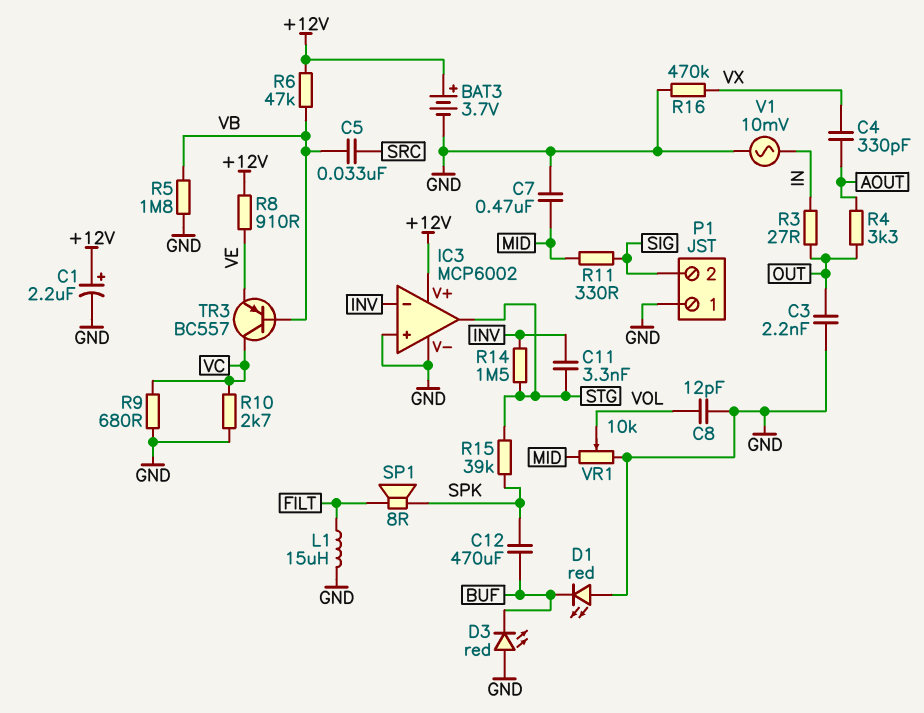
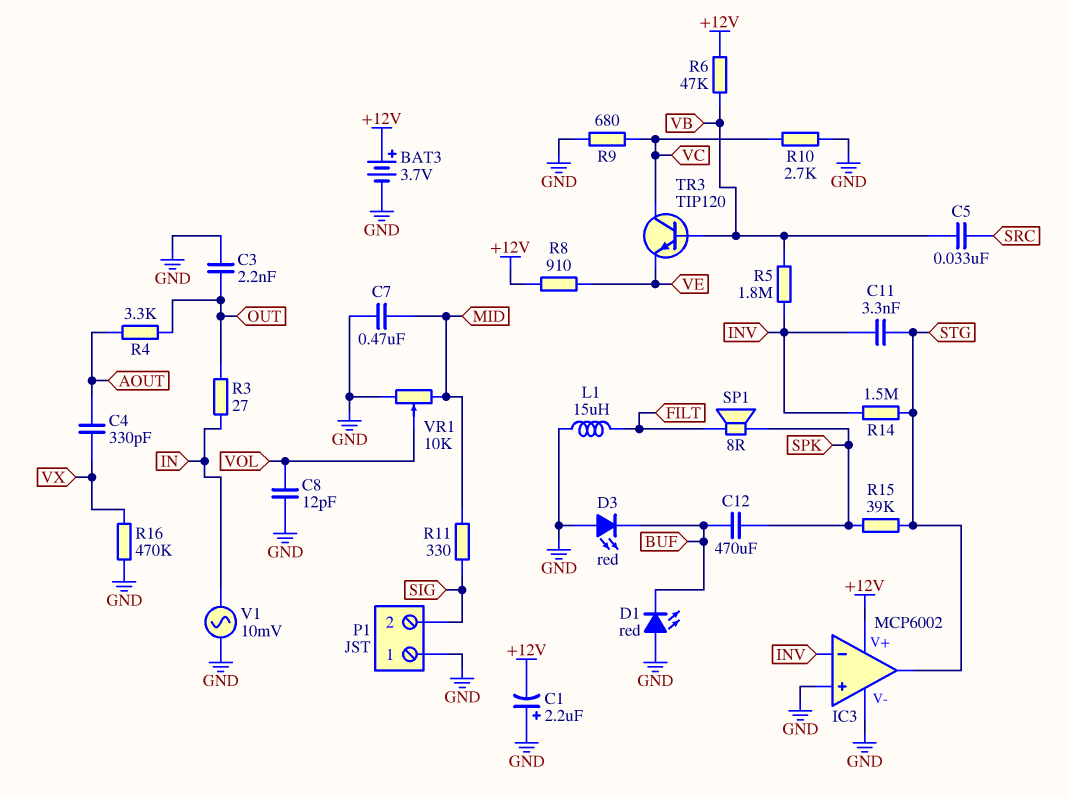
C1: 2.2uF (plus +12V, minus GND) -> 2.2uF (plus GND, minus +12V)
R5: 1.8M (GND, VB) -> 1.8M (INV, VB)
TR3: PNP BC557 (B VB, C VC, E VE) -> NPN TIP120 (B VB, C VC, E VE)

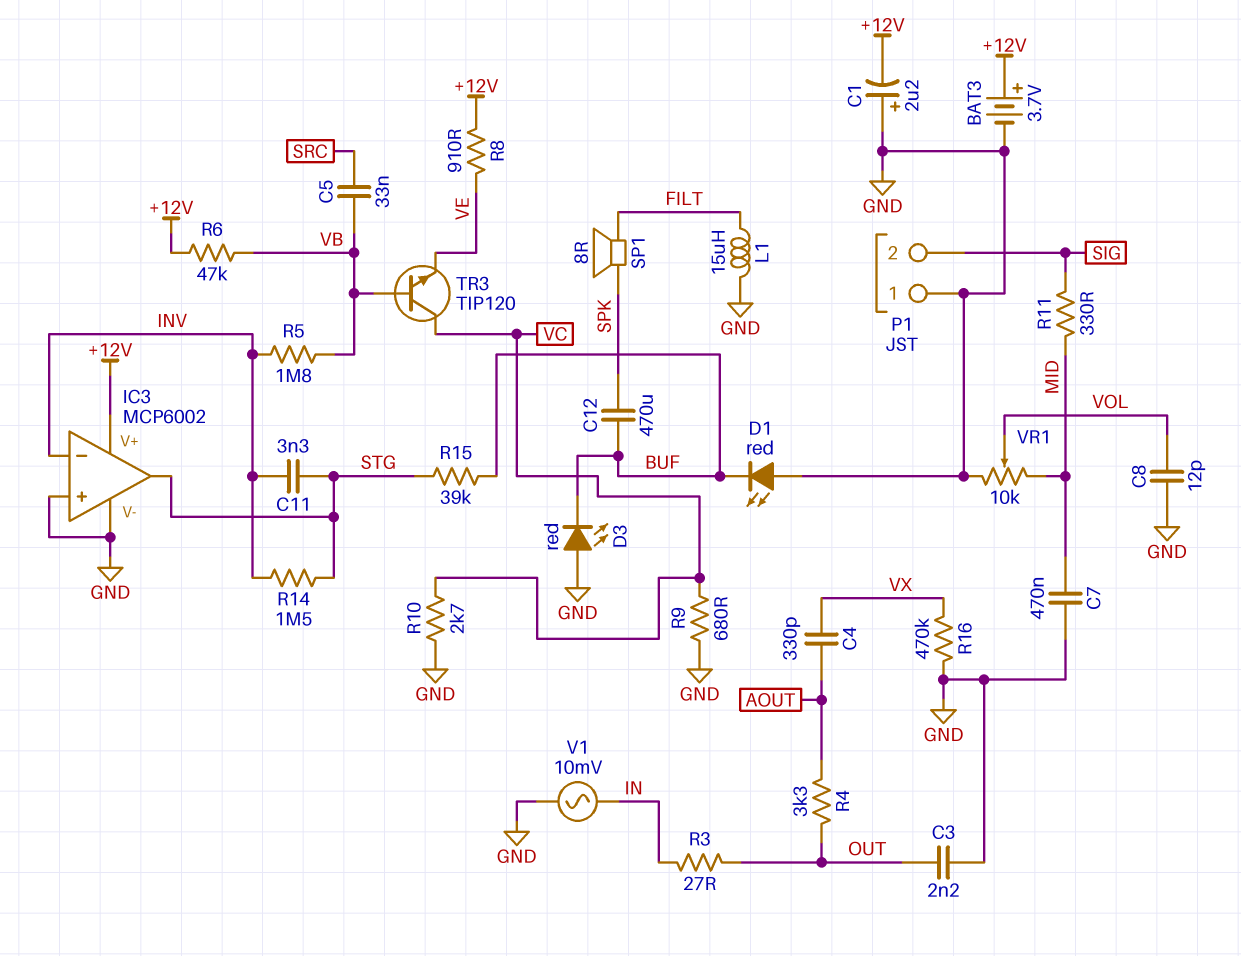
R15: 39k (SPK, STG) -> 39k (BUF, STG)

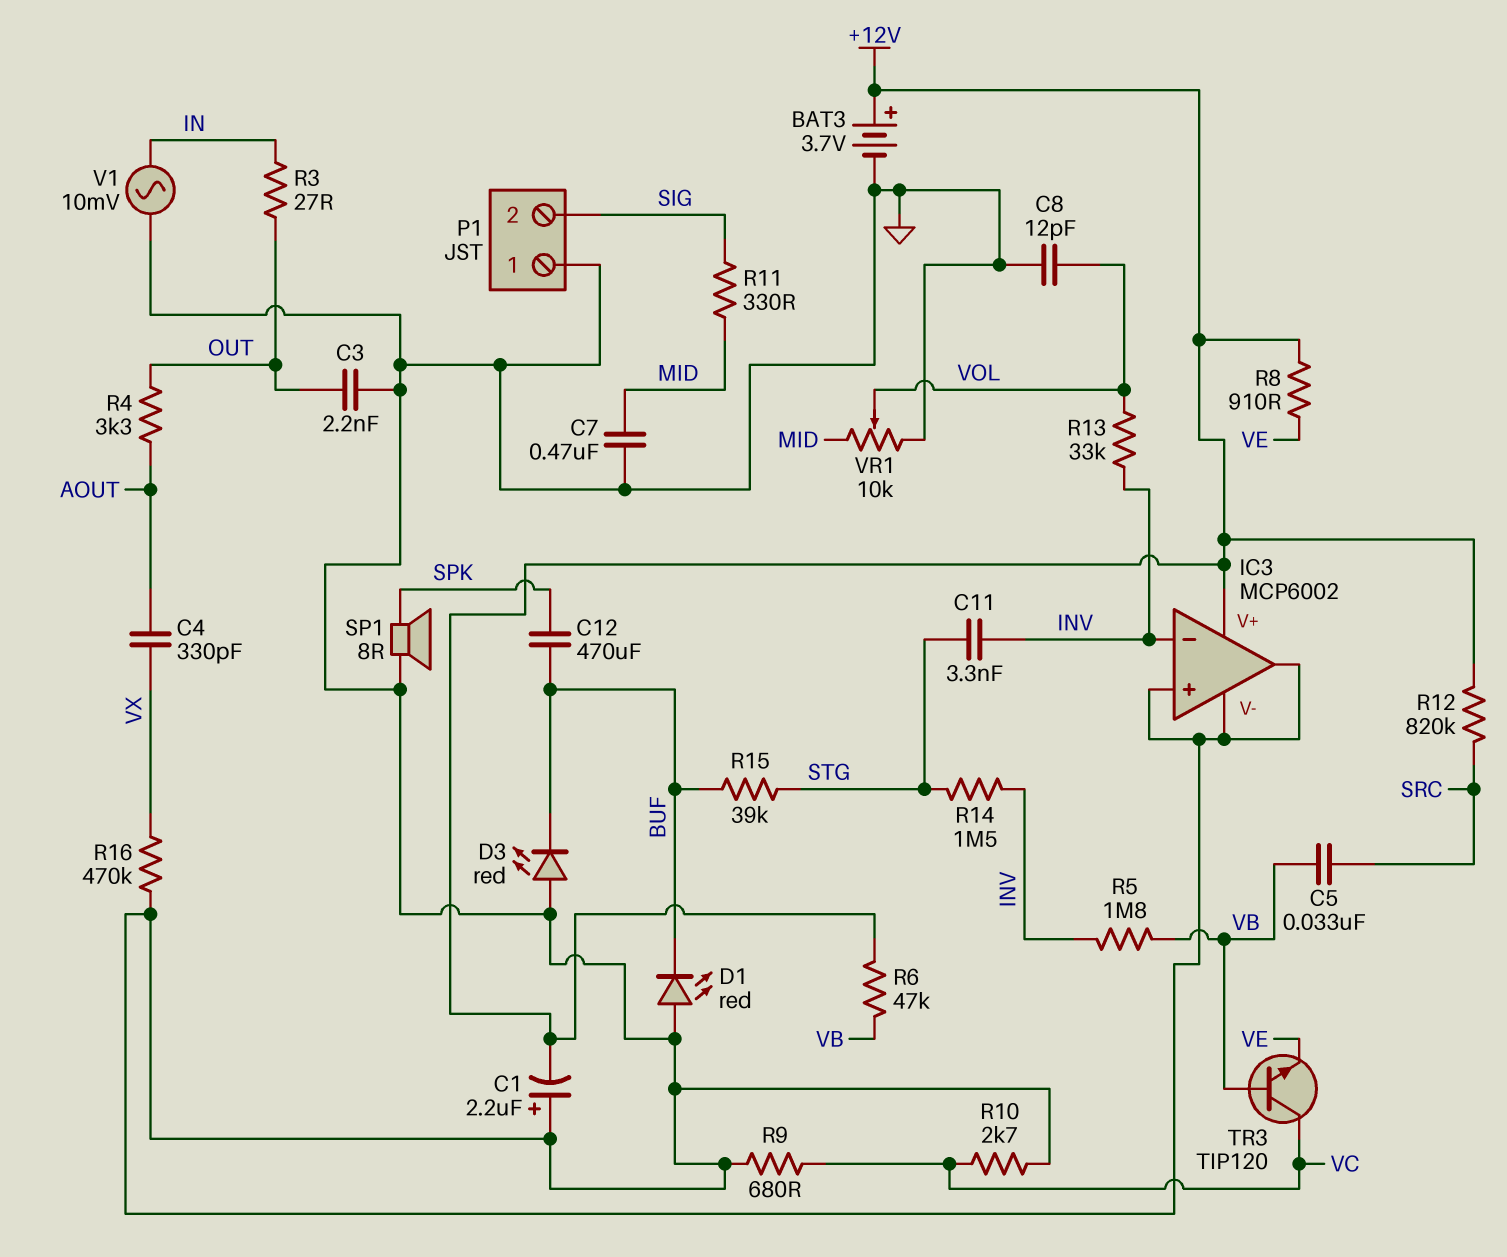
IC3 pin out: STG -> GND
L1: 15uH (FILT, GND) -> none
R12: none -> 820k (+12V, SRC)
R13: none -> 33k (INV, VOL)
SP1: speaker 8R (FILT, SPK) -> speaker 8R (GND, SPK)

